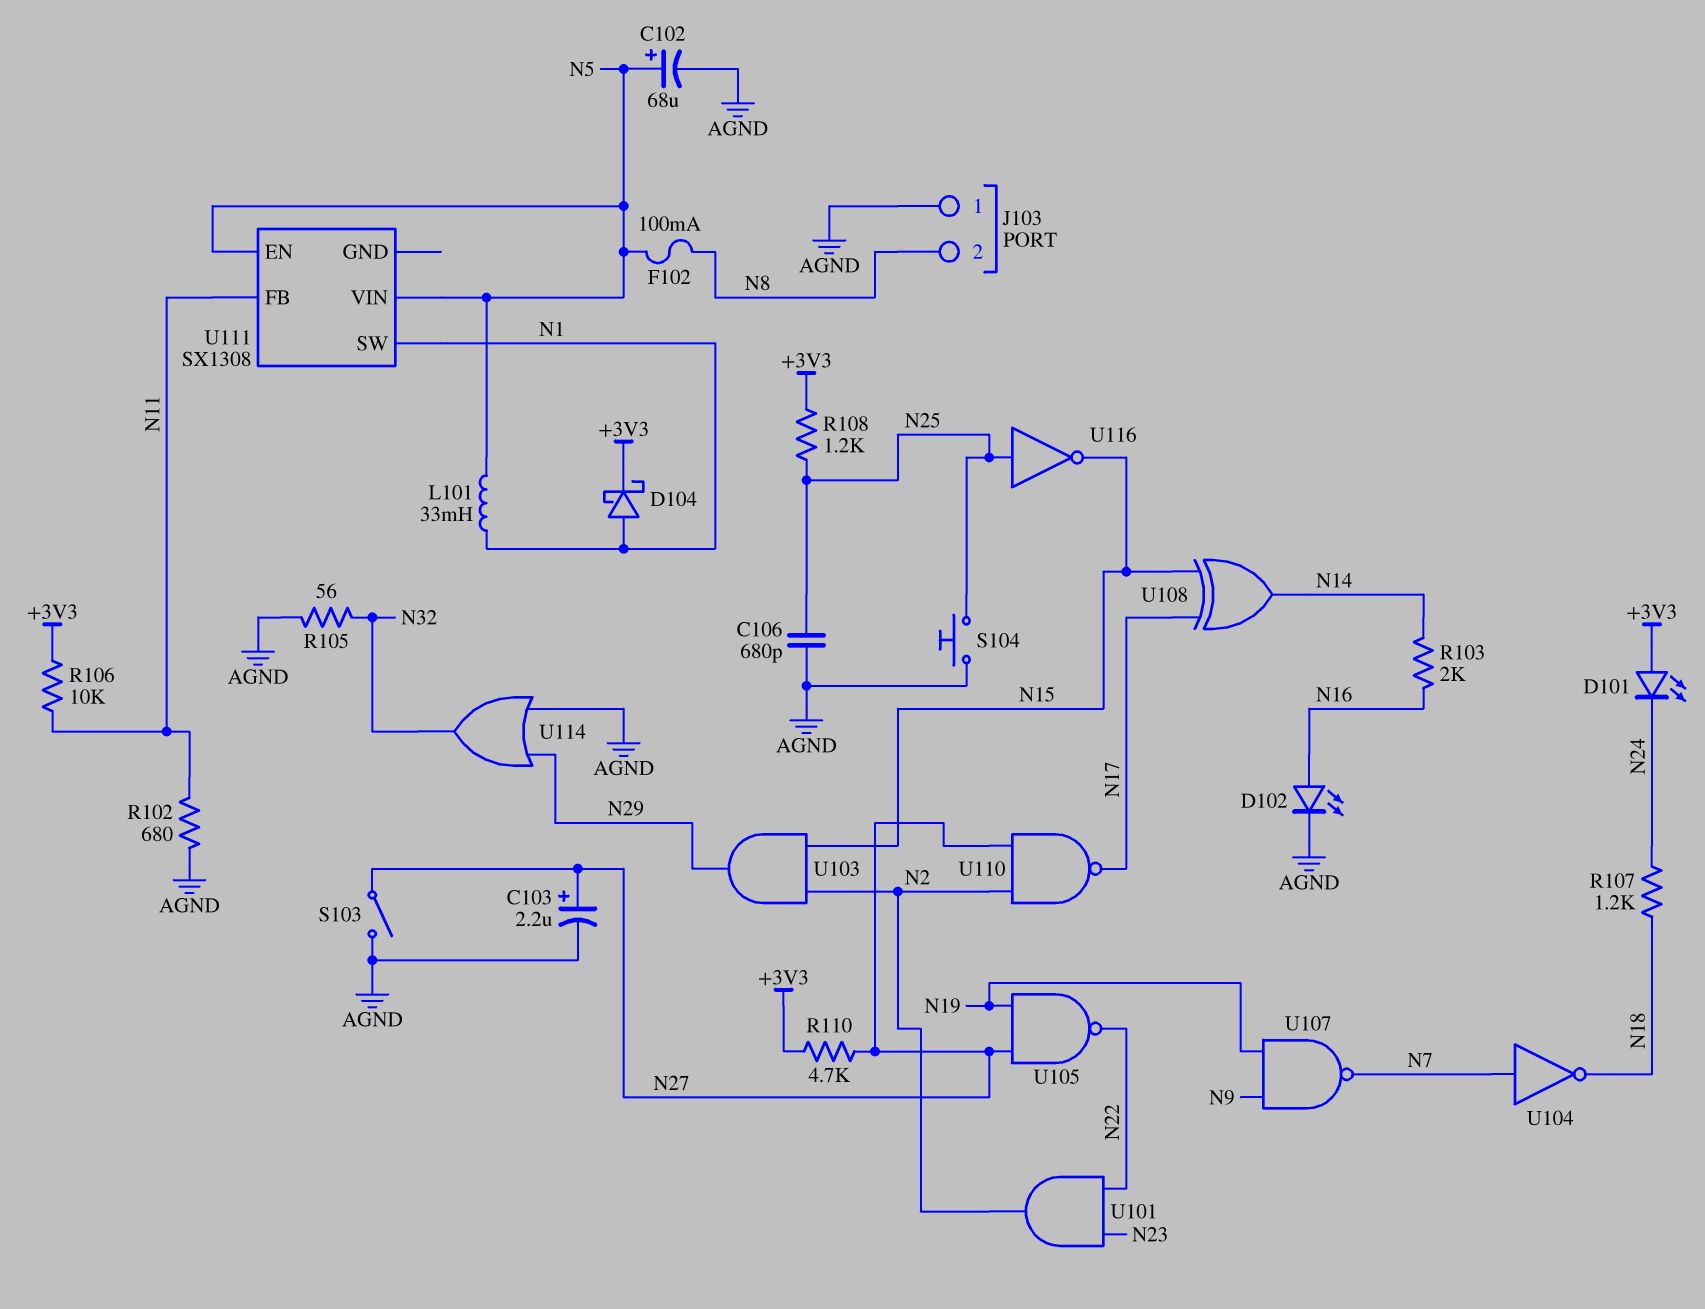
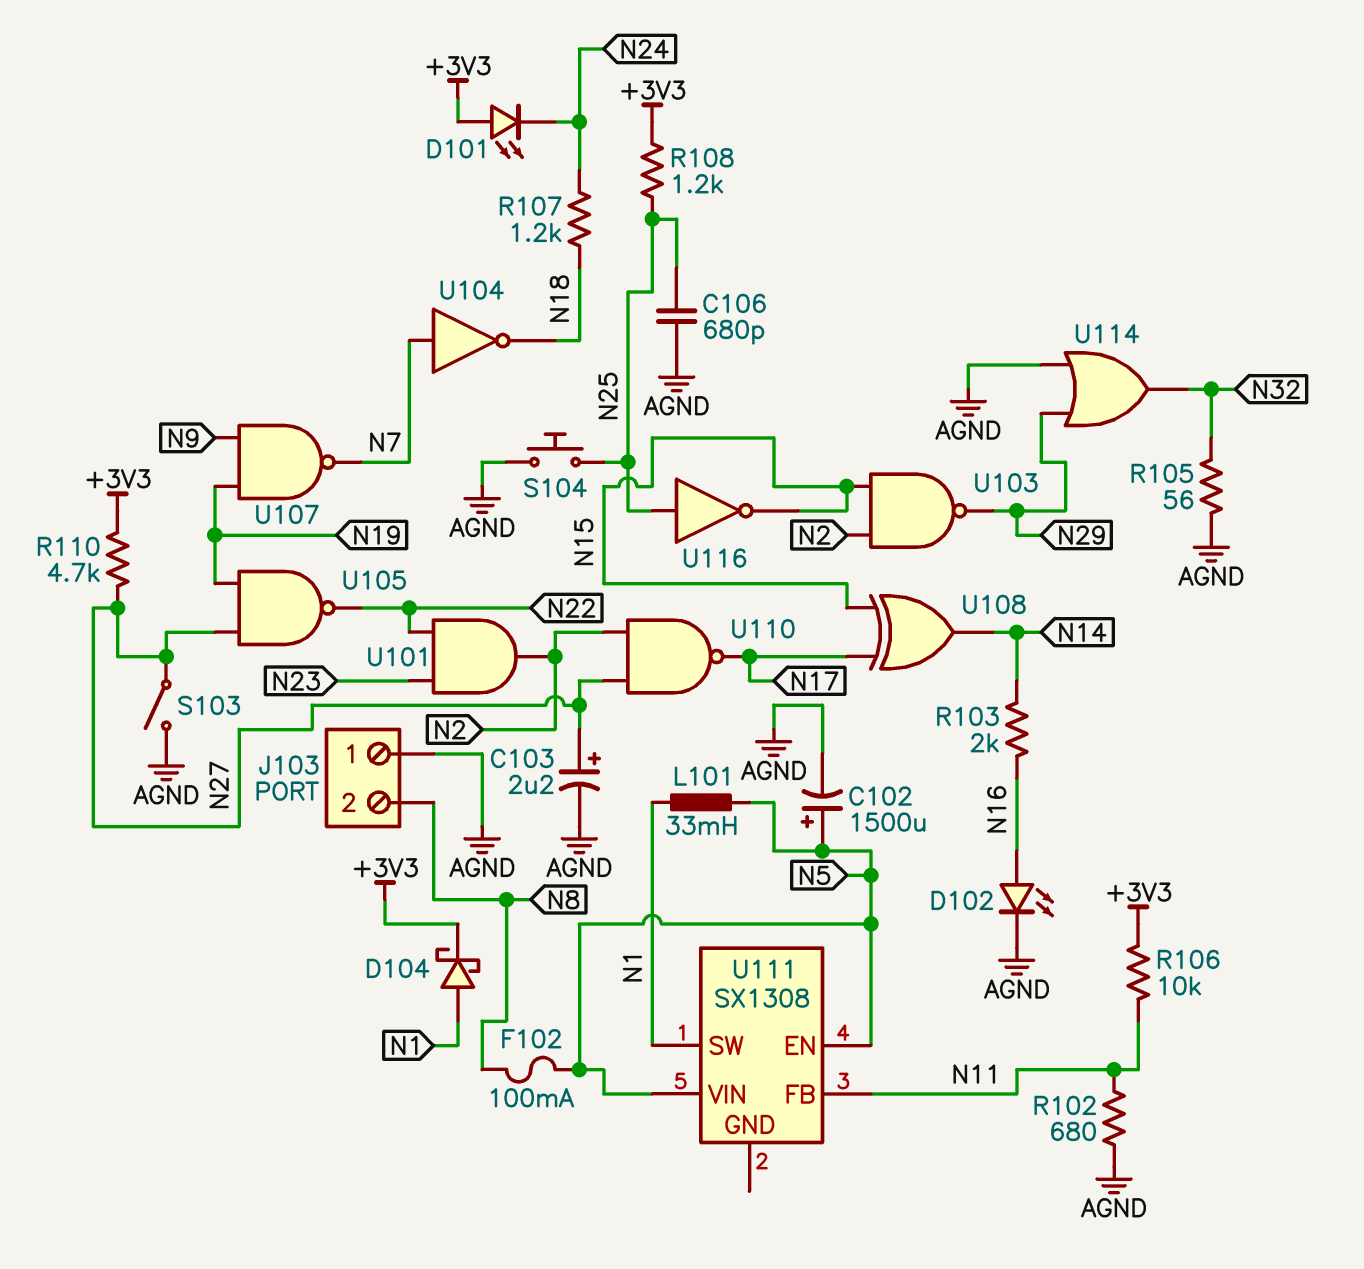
C102: 68uF (plus N5, minus AGND) -> 1500uF (plus N5, minus AGND)
U103: AND (in N2, in N15, out N29) -> NAND (in N2, in N15, out N29)

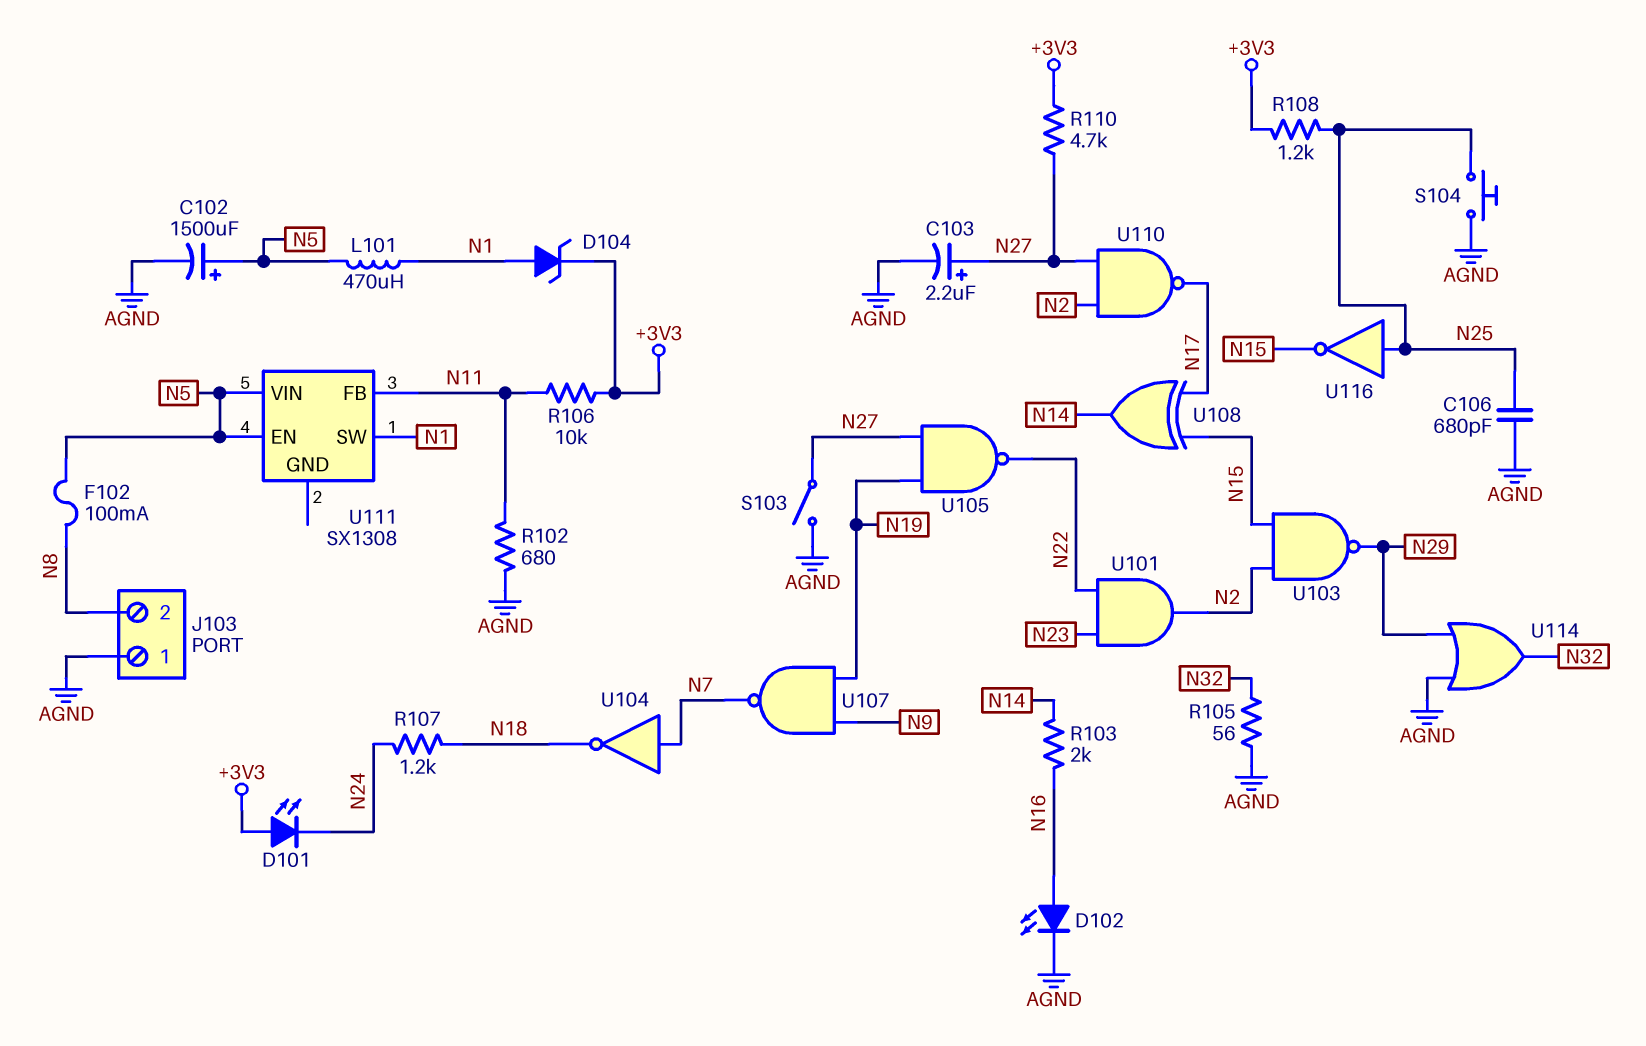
D104: schottky (A N1, K +3V3) -> zener (A N1, K +3V3)
L101: 33mH (N1, N5) -> 470uH (N1, N5)

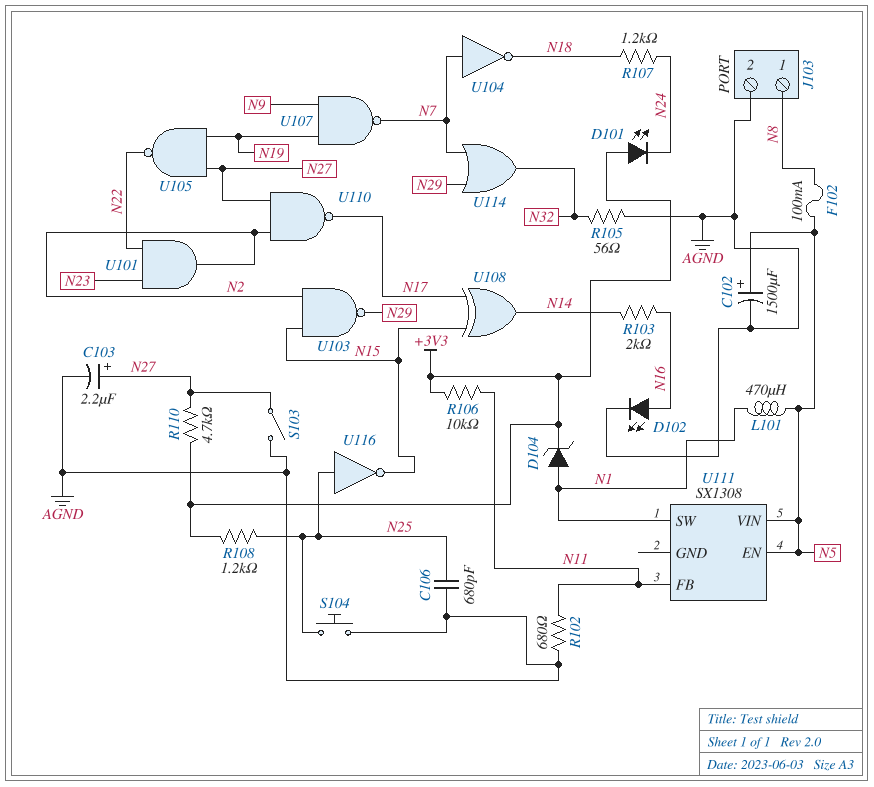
J103 pin 1: AGND -> N8
J103 pin 2: N8 -> AGND
U114: OR (in AGND, in N29, out N32) -> OR (in N7, in N29, out N32)

